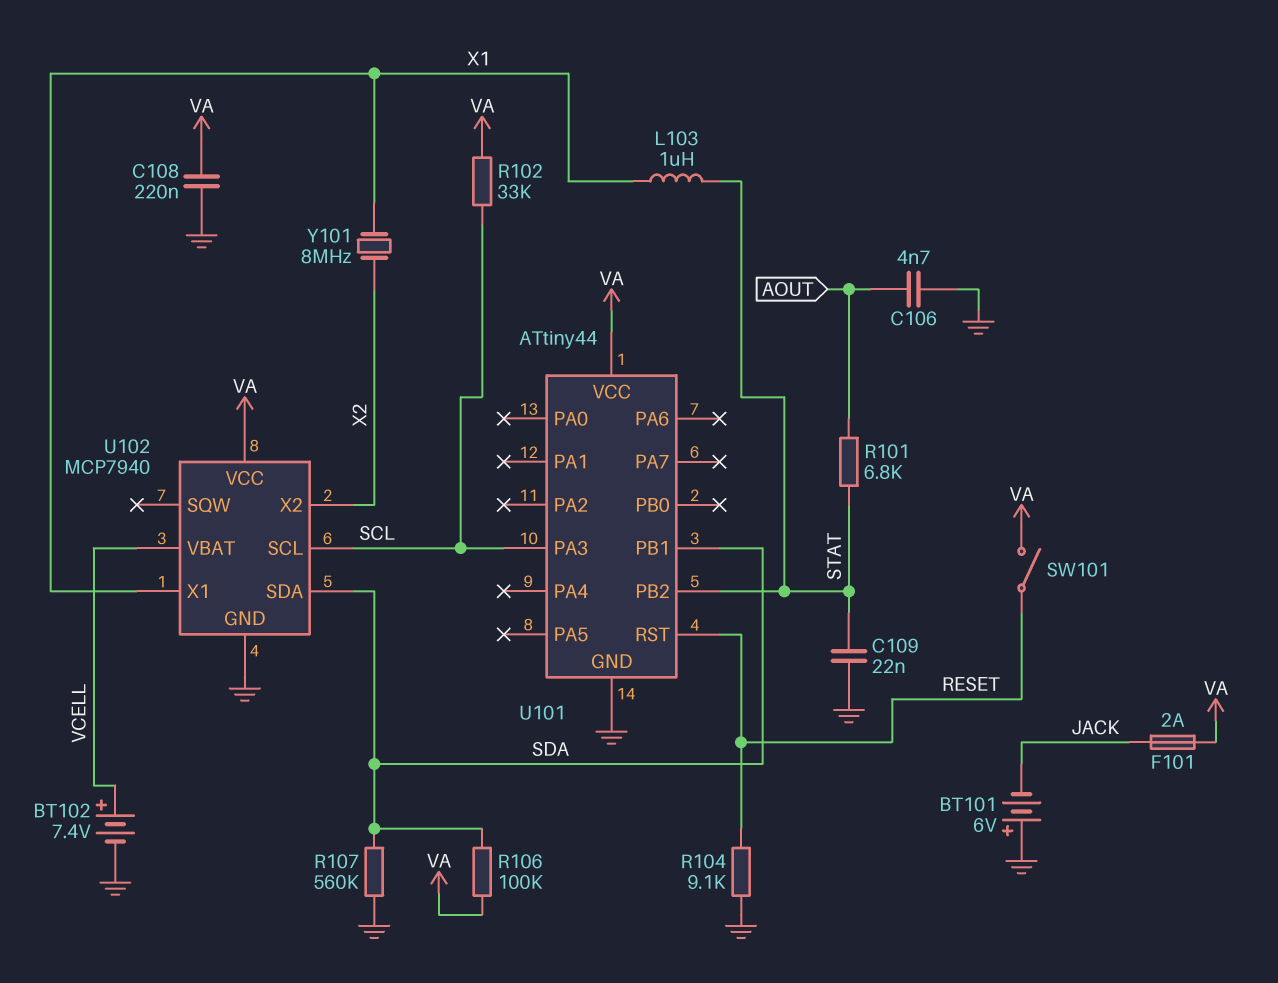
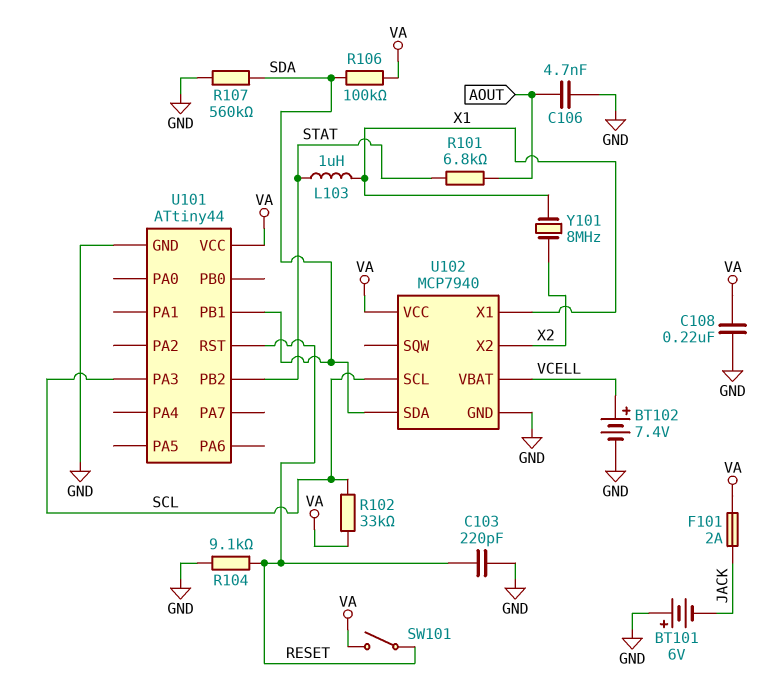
C103: none -> 220pF (GND, RESET)
C109: 22nF (GND, STAT) -> none

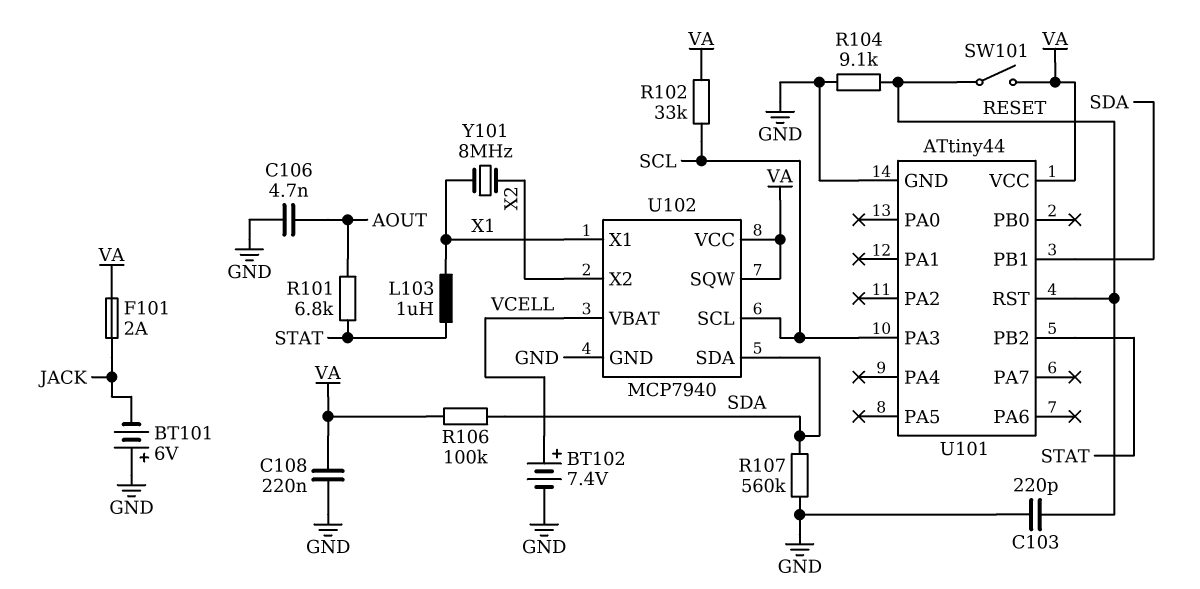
U102 pin SQW: none -> VA

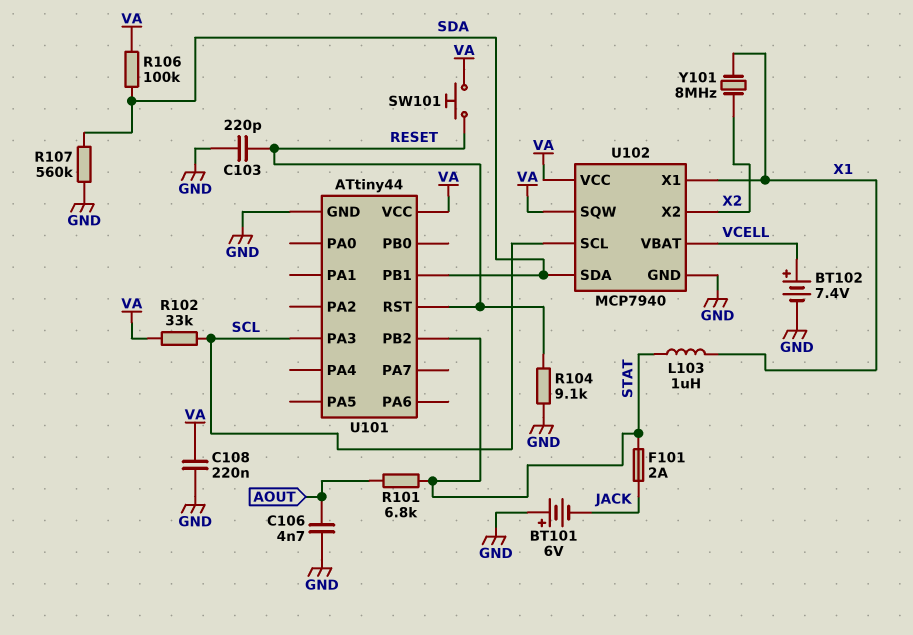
F101: 2A (JACK, VA) -> 2A (JACK, STAT)
SW101: switch (RESET, VA) -> button (RESET, VA)

